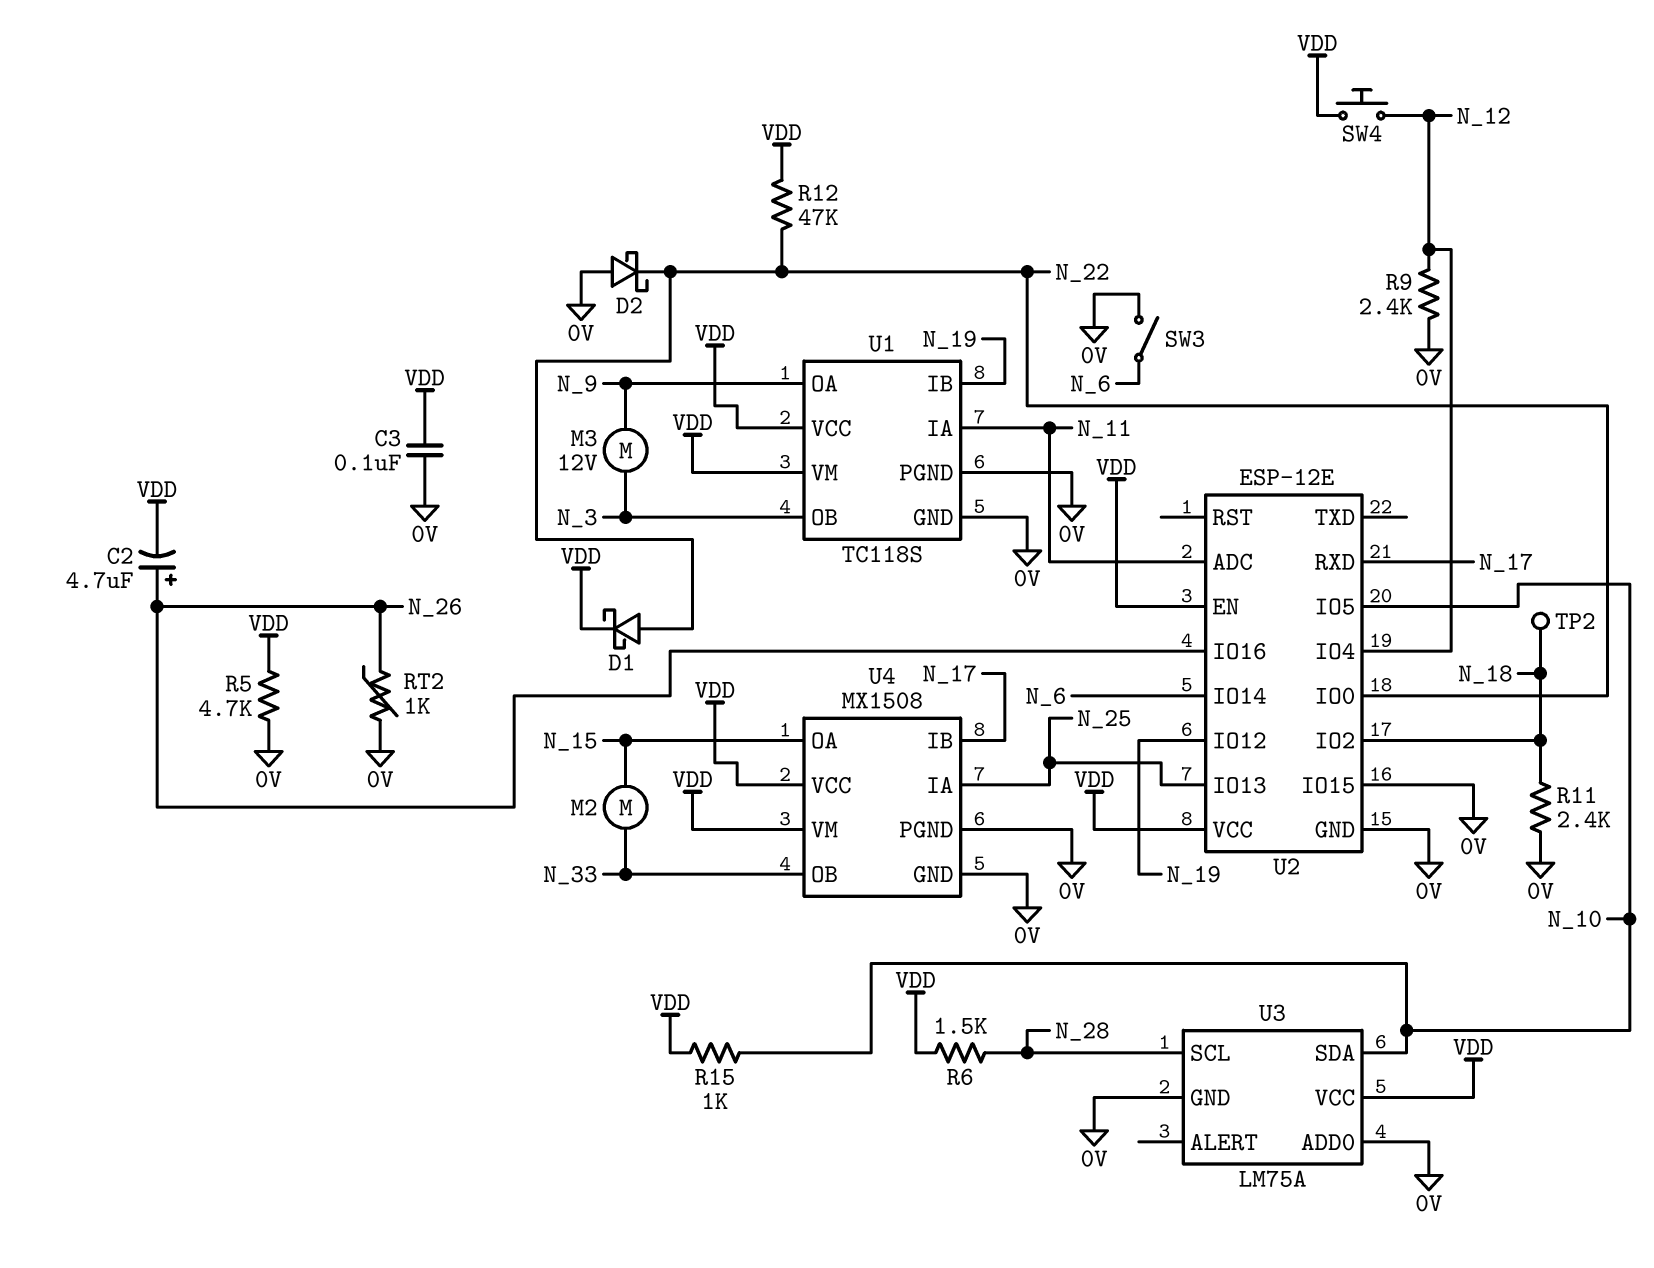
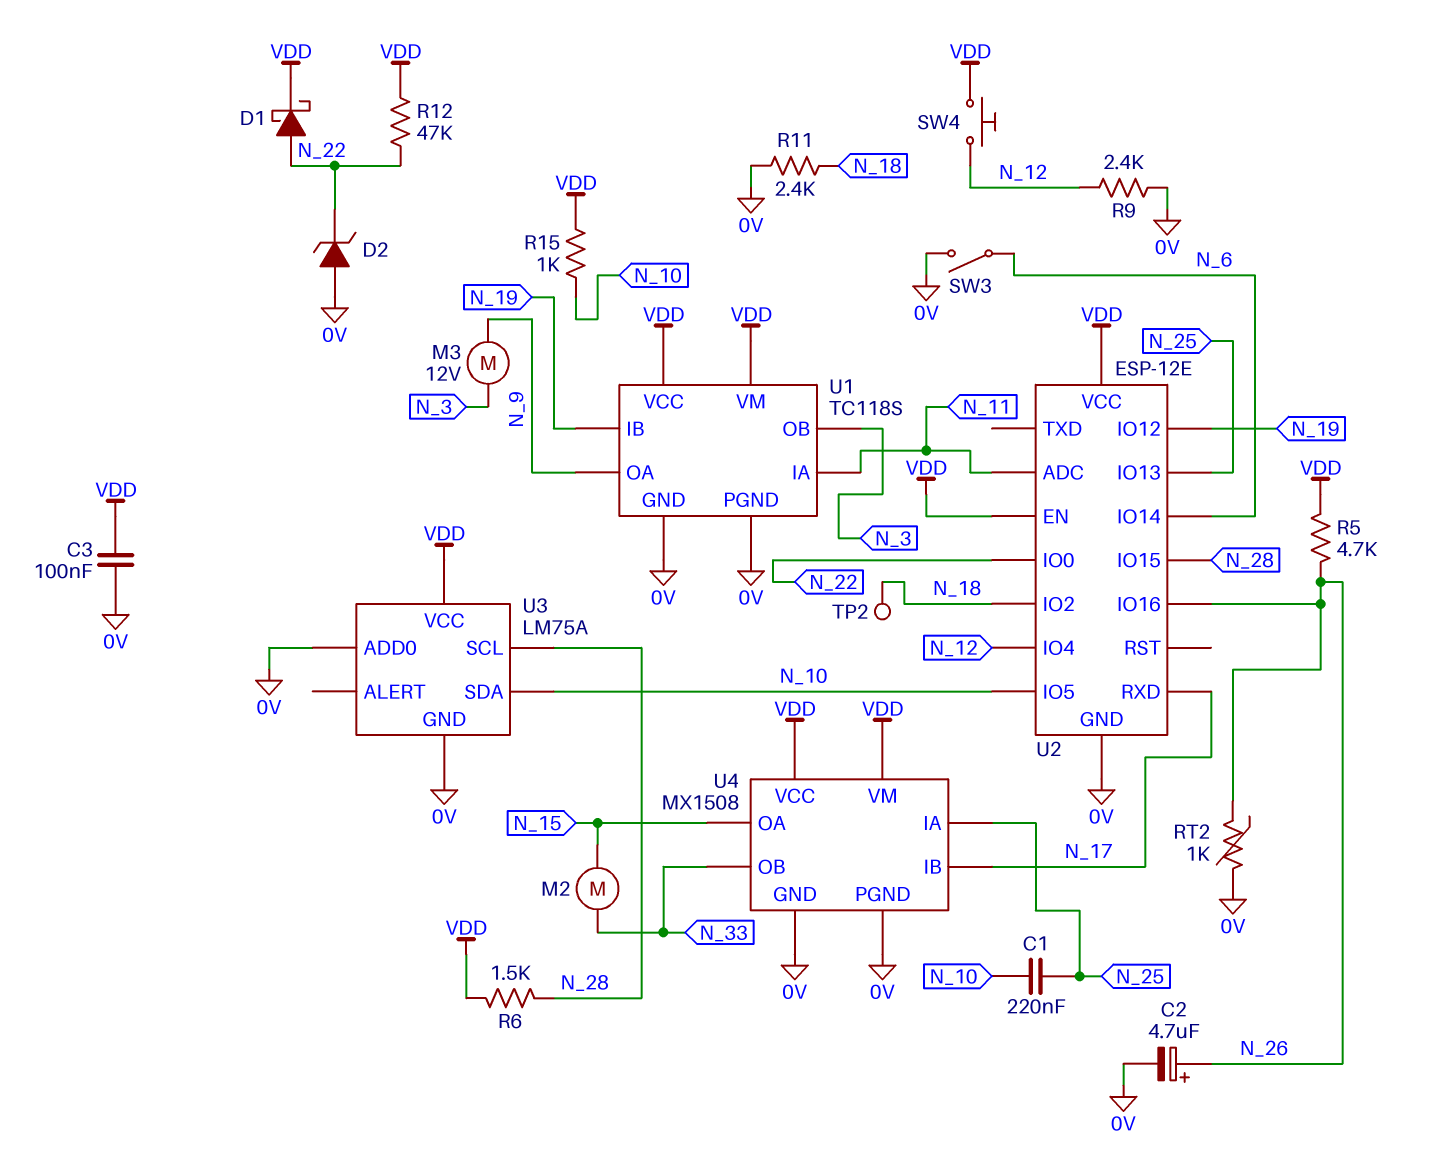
C1: none -> 220nF (N_10, N_25)
C2: 4.7uF (plus N_26, minus VDD) -> 4.7uF (plus N_26, minus 0V)
D2: schottky (A 0V, K N_22) -> zener (A 0V, K N_22)
R5: 4.7k (0V, VDD) -> 4.7k (N_26, VDD)
U2 pin IO15: 0V -> N_28

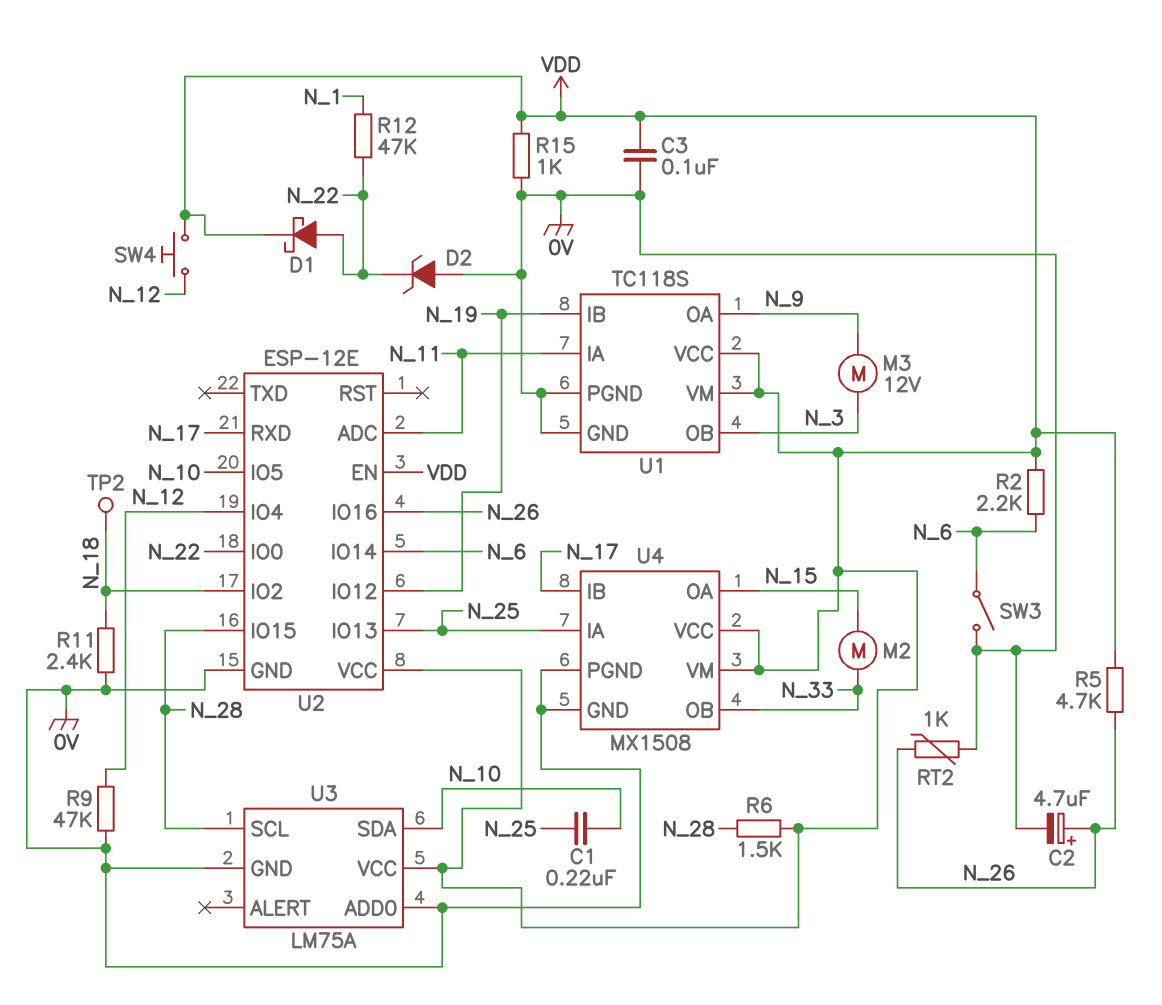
R2: none -> 2.2k (N_6, VDD)
R9: 2.4k (0V, N_12) -> 47k (0V, N_12)
R12: 47k (N_22, VDD) -> 47k (N_1, N_22)
R15: 1k (N_10, VDD) -> 1k (0V, VDD)

